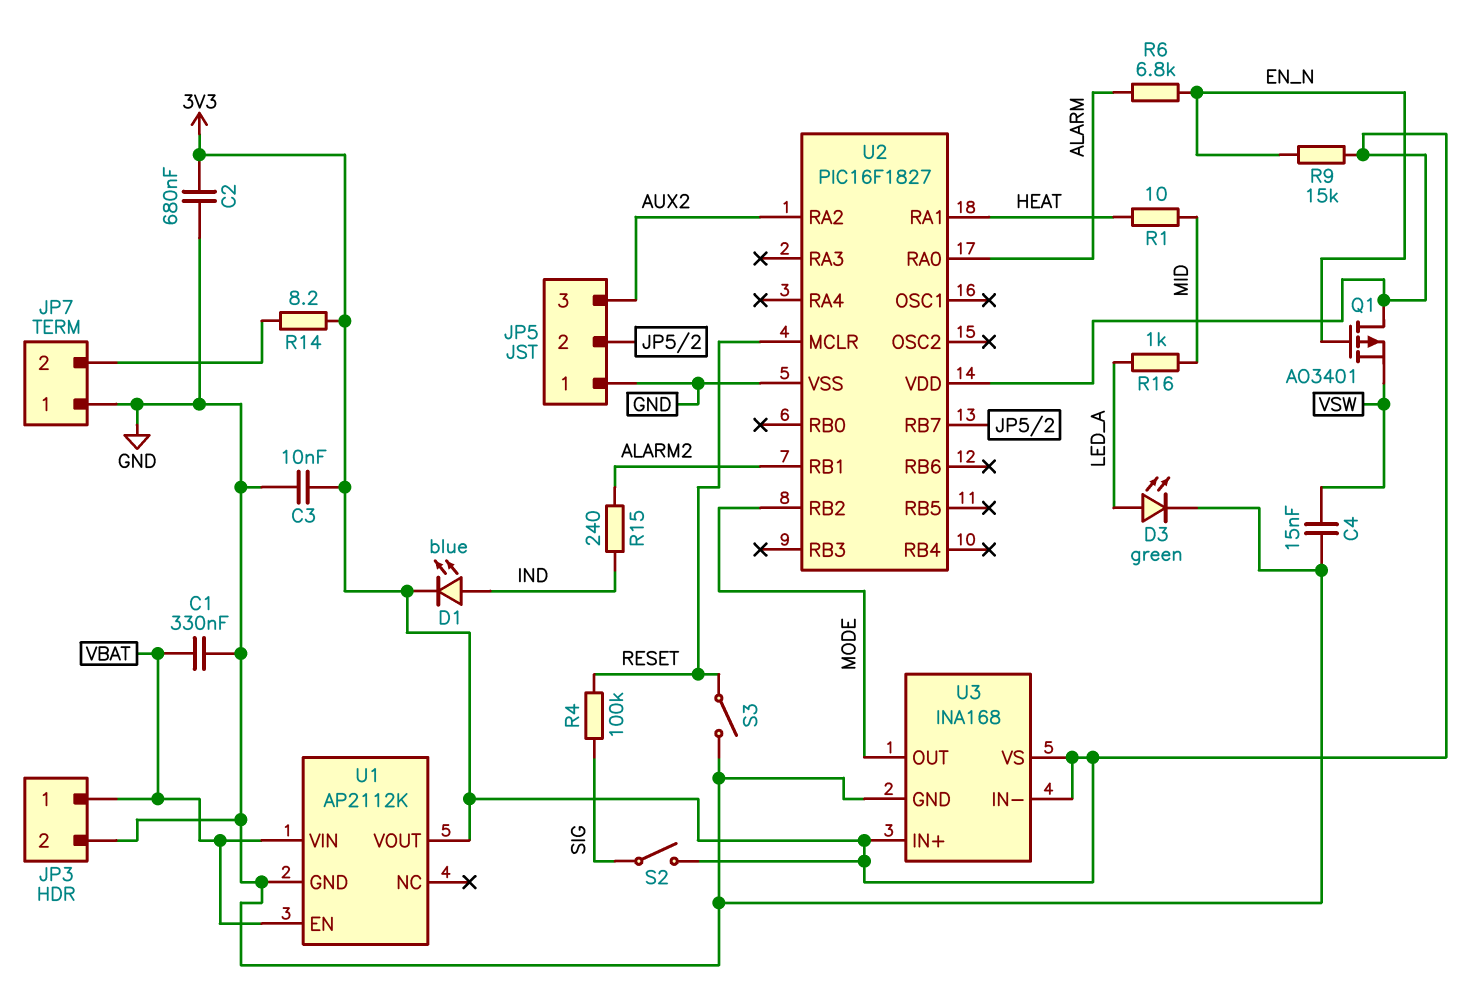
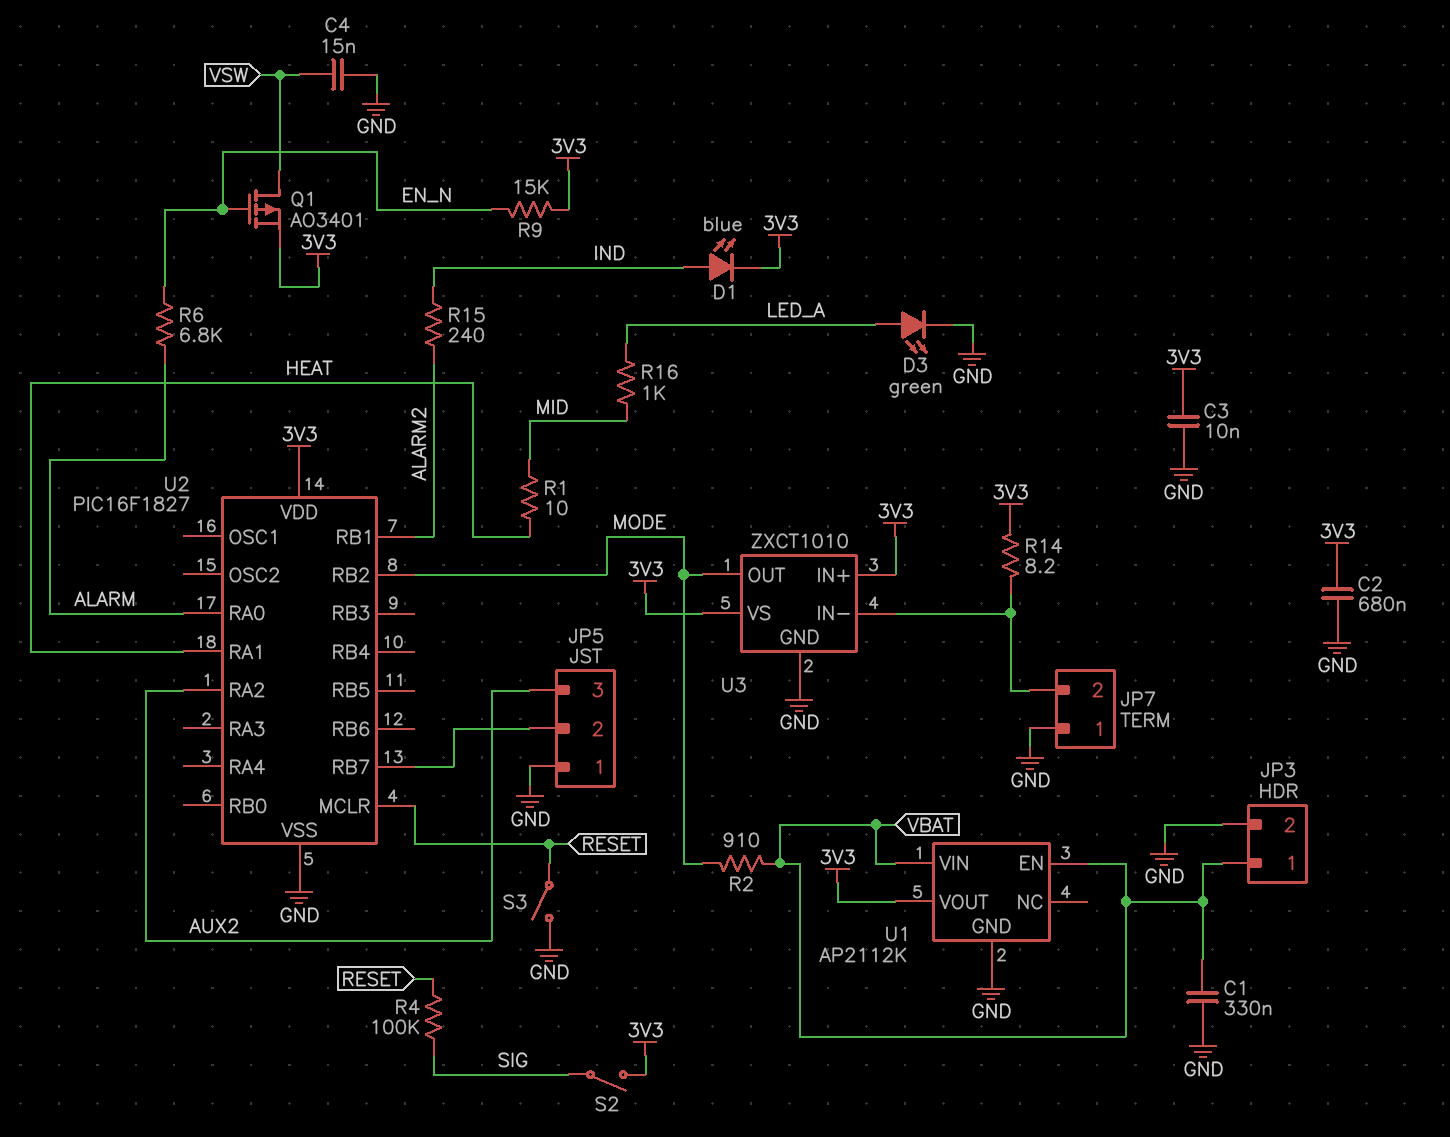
Q1: PMOS AO3401 (G EN_N, D 3V3, S VSW) -> PMOS AO3401 (G EN_N, D VSW, S 3V3)
R2: none -> 910 (MODE, VBAT)
U3: INA168 -> ZXCT1010
U3 pin IN-: 3V3 -> JP7/2

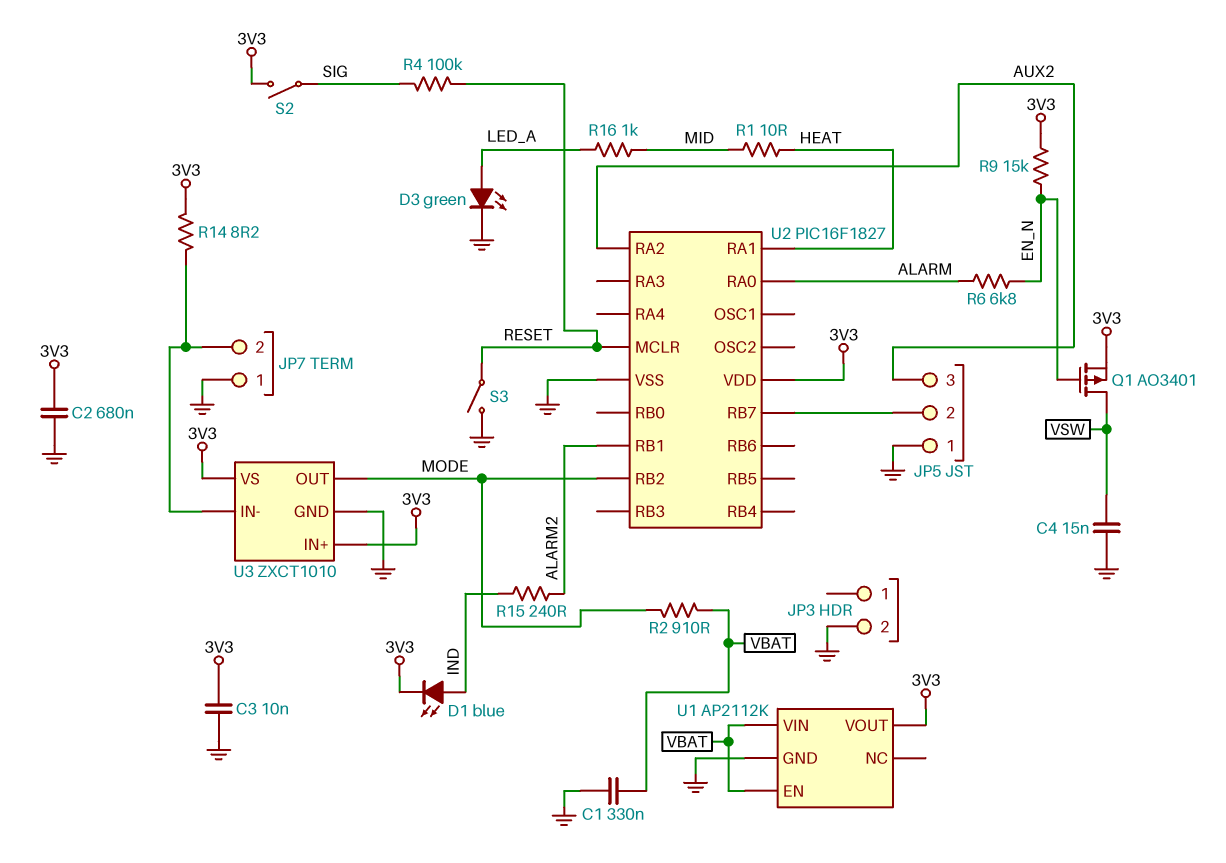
JP3 pin 1: VBAT -> none

